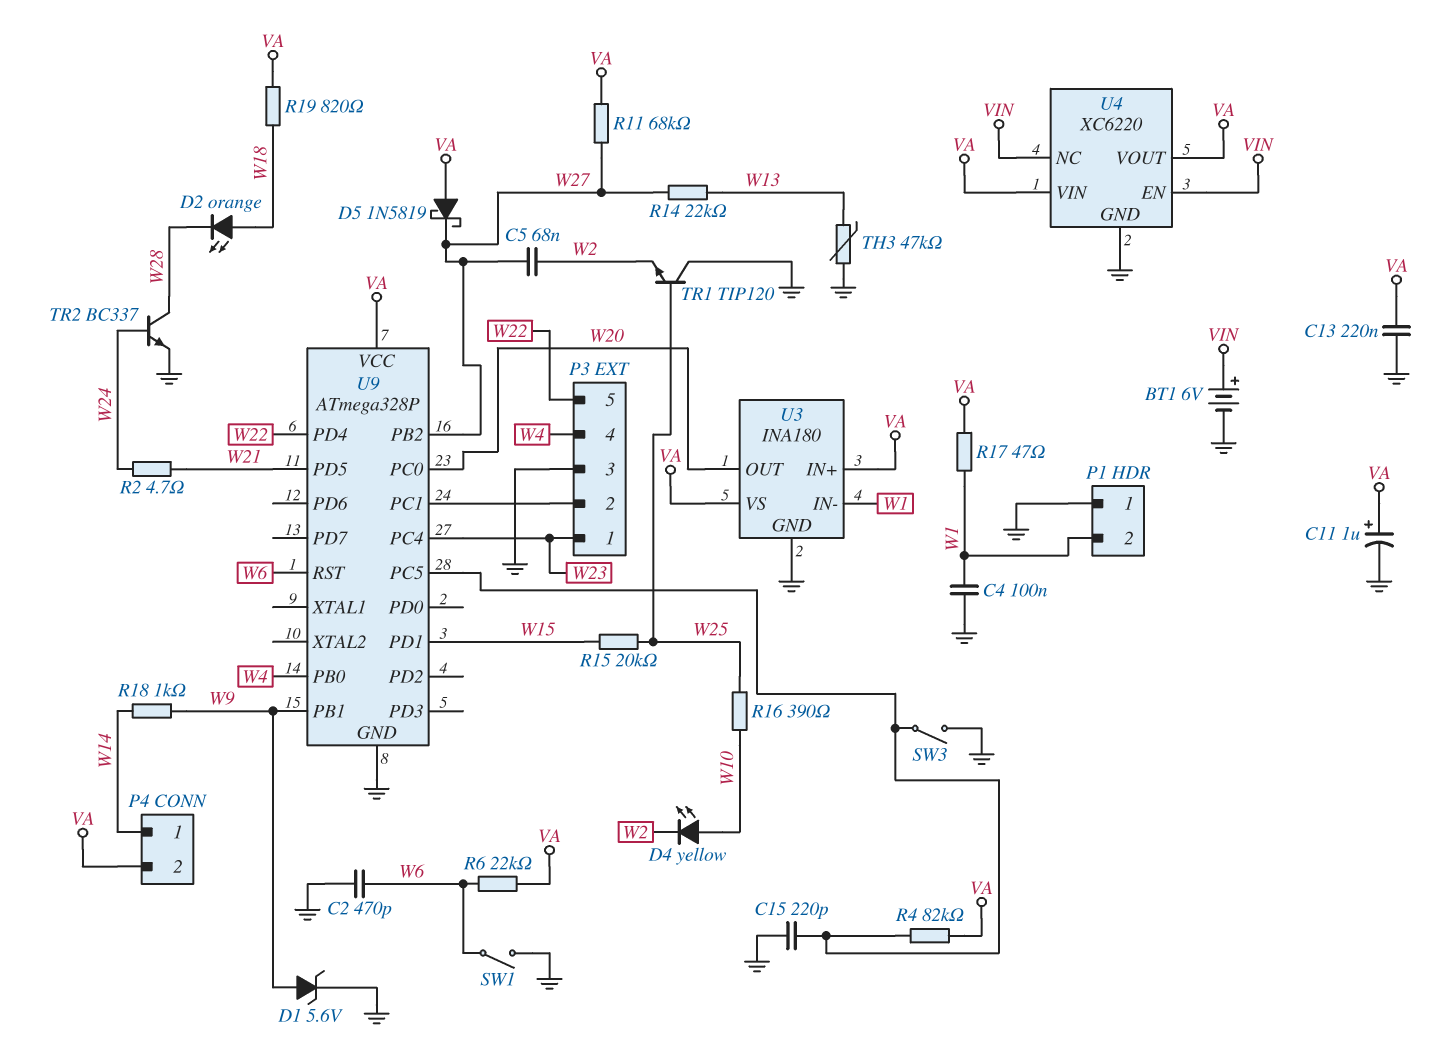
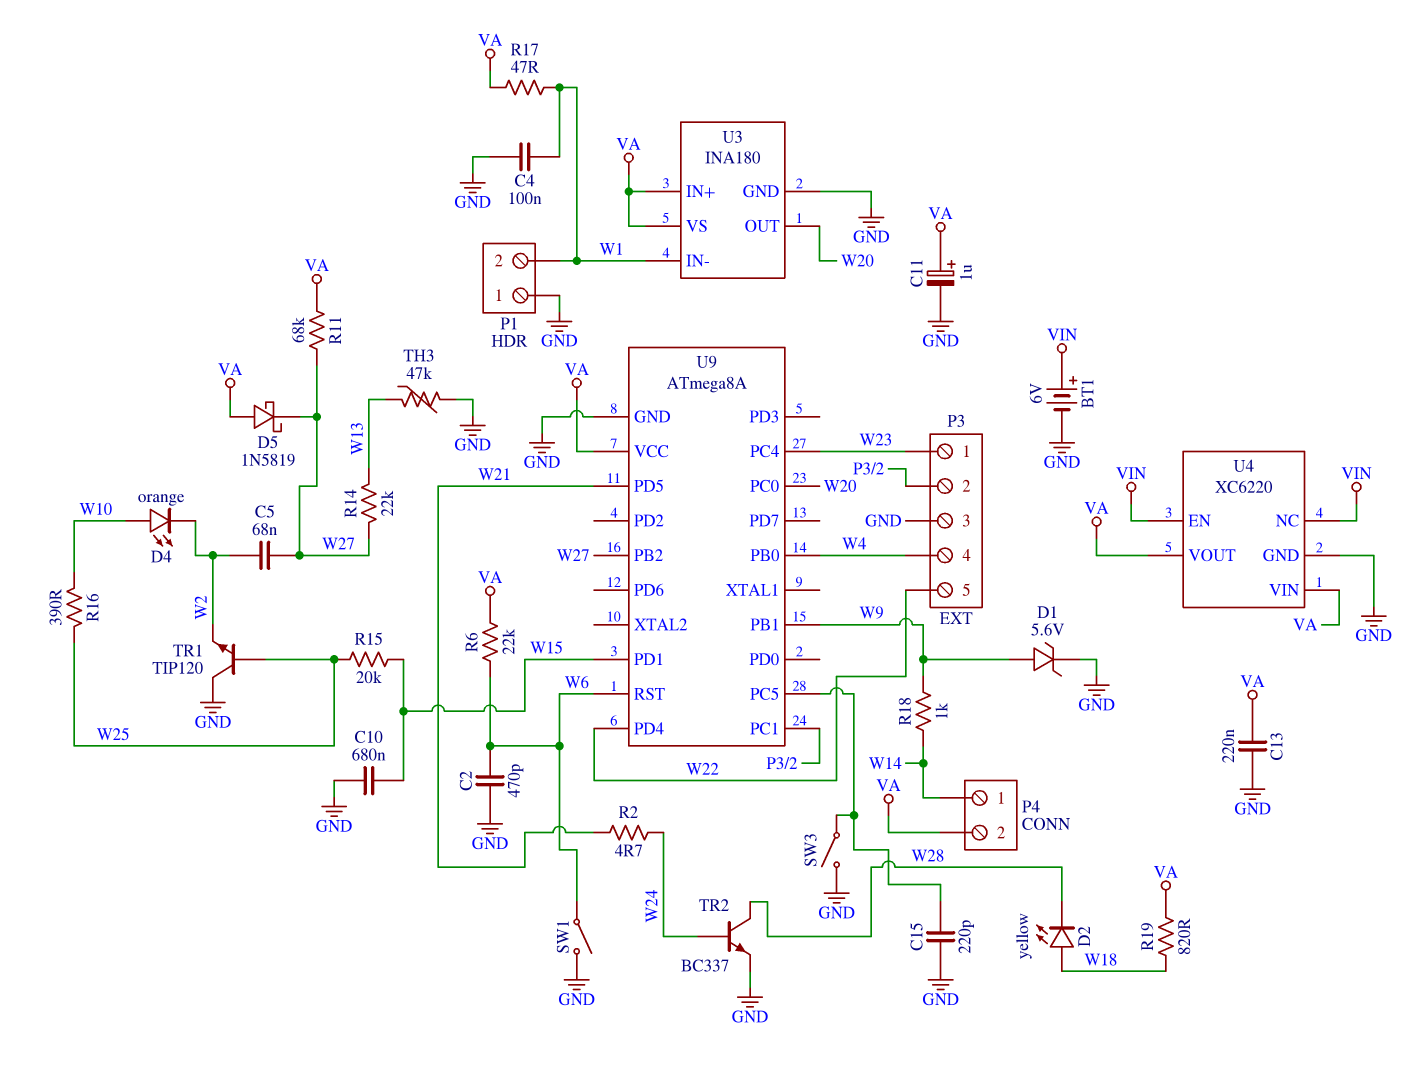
C10: none -> 680nF (GND, W15)
D2: LED orange (A W18, K W28) -> LED yellow (A W18, K W28)
D4: LED yellow (A W10, K W2) -> LED orange (A W10, K W2)
R4: 82k (U9/PC5, VA) -> none
U9: ATmega328P -> ATmega8A

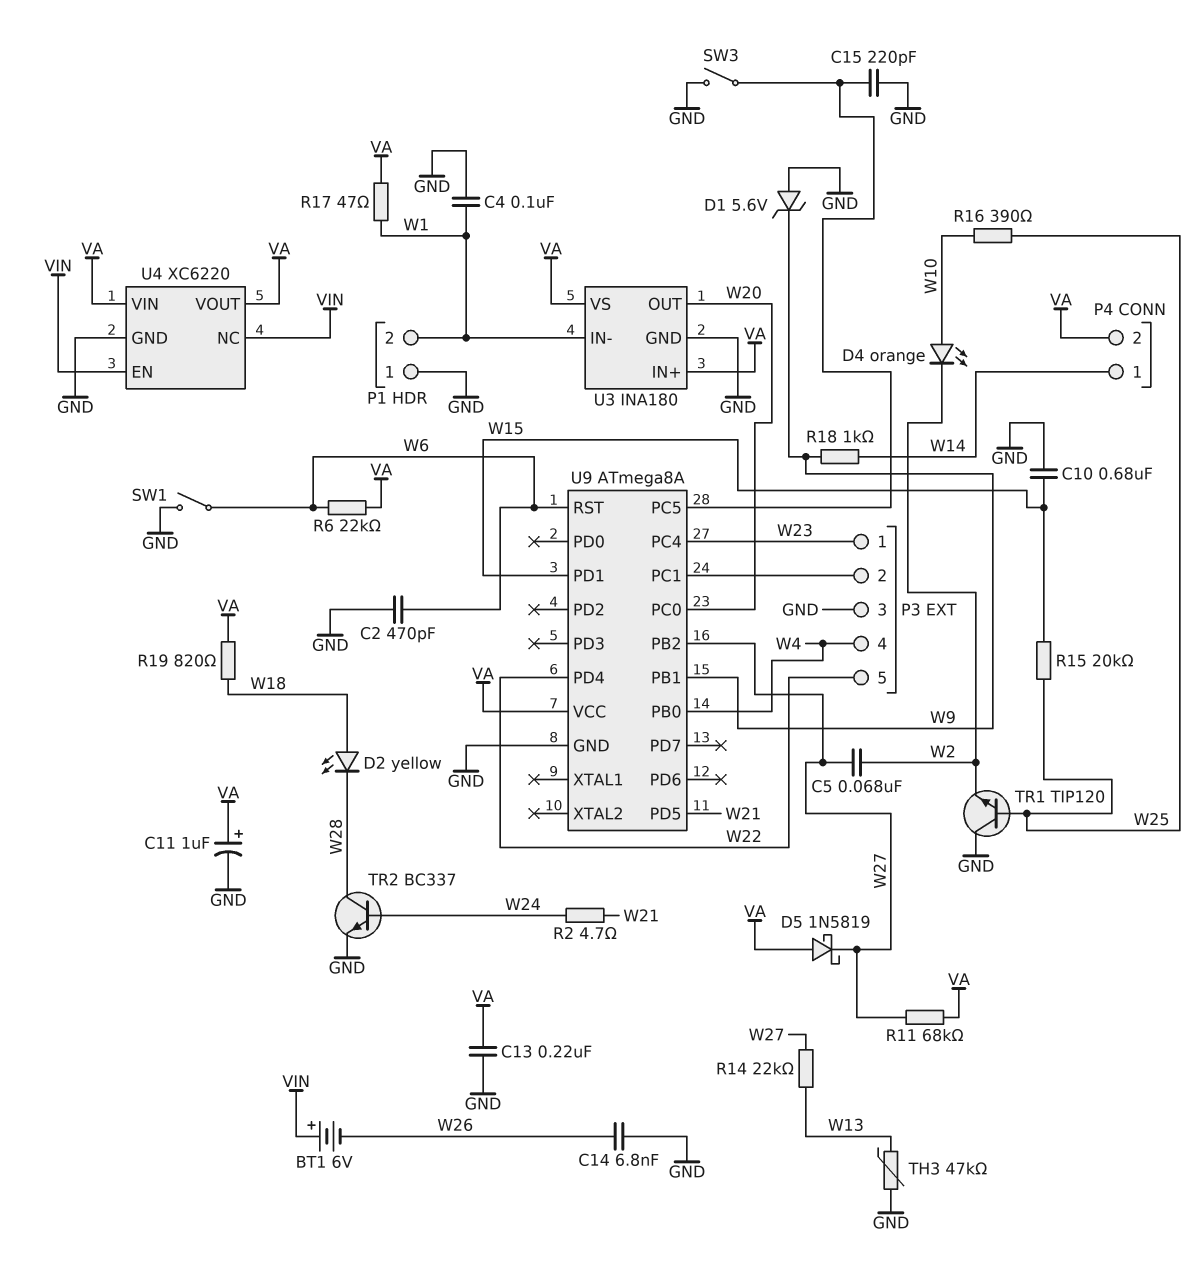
BT1: 6V (plus VIN, minus GND) -> 6V (plus VIN, minus W26)
C14: none -> 6.8nF (GND, W26)
D1: zener 5.6V (A W9, K GND) -> zener 5.6V (A GND, K W9)

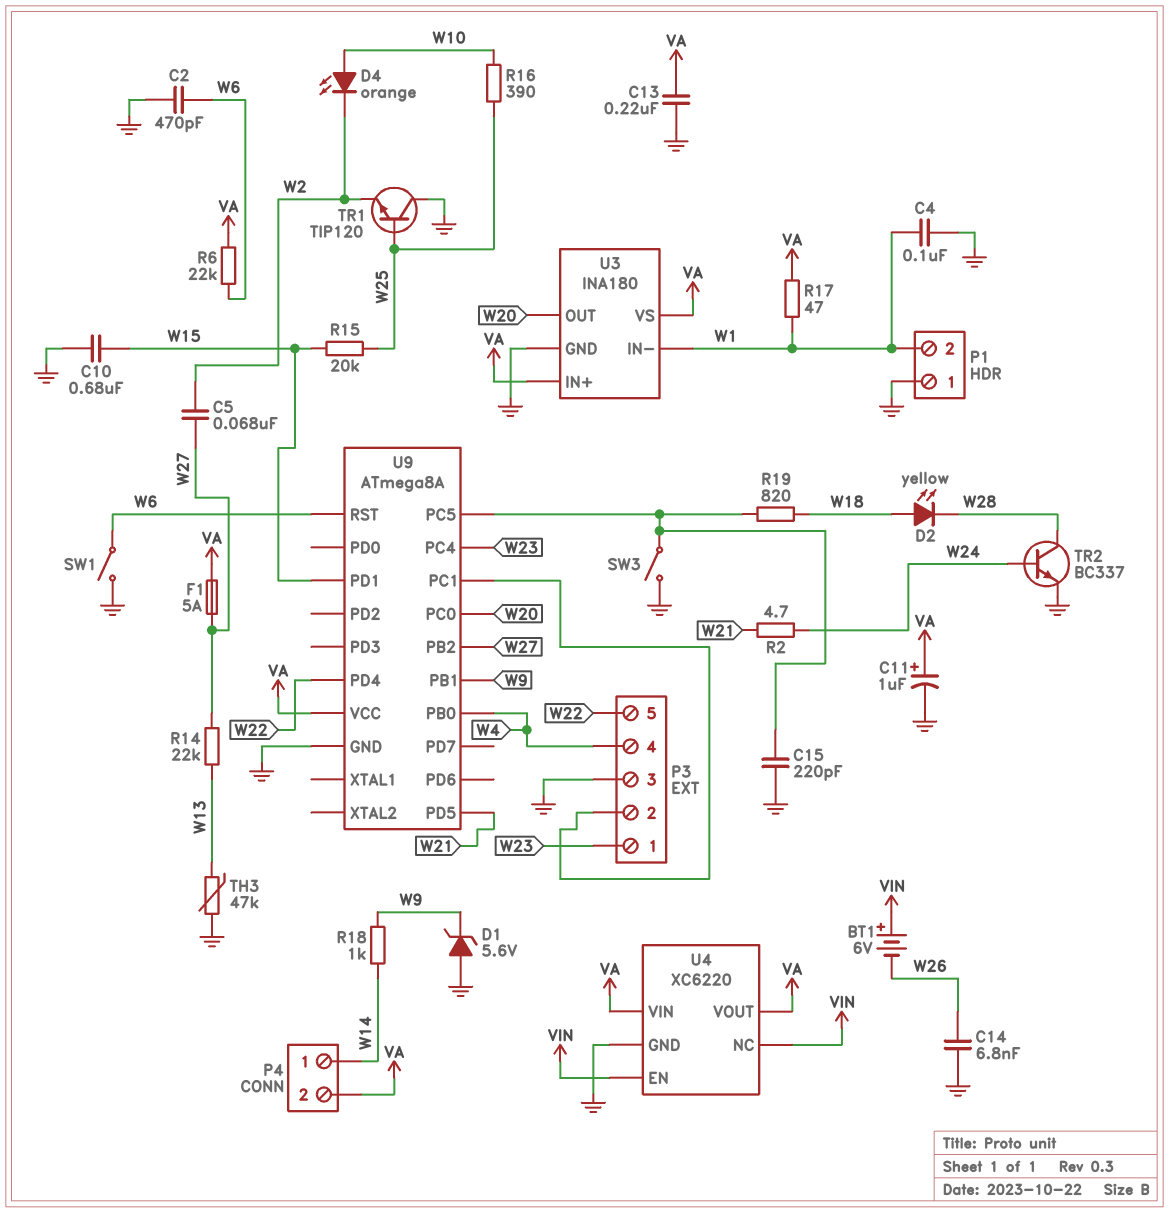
D5: schottky 1N5819 (A VA, K W27) -> none
F1: none -> 5A (VA, W27)
R11: 68k (VA, W27) -> none
R19: 820 (VA, W18) -> 820 (U9/PC5, W18)

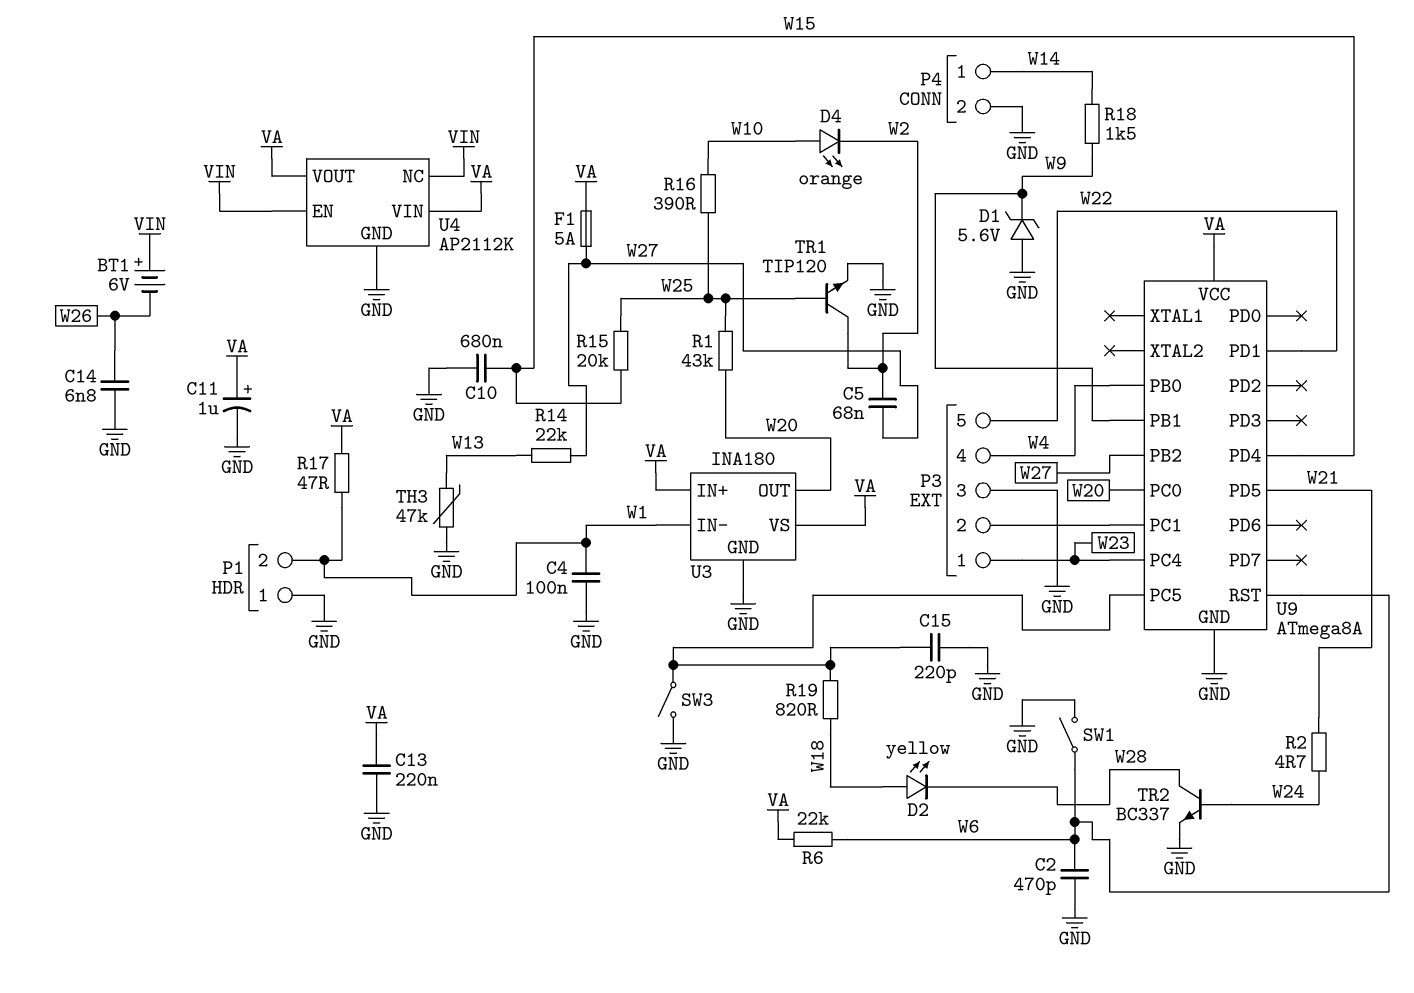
P4 pin 2: VA -> GND
R1: none -> 43k (W20, W25)
R18: 1k (W9, W14) -> 1.5k (W9, W14)
TR1: NPN TIP120 (B W25, C GND, E W2) -> NPN TIP120 (B W25, C W2, E GND)
U4: XC6220 -> AP2112K
U9 pin PD1: W15 -> W22
U9 pin PD4: W22 -> W15

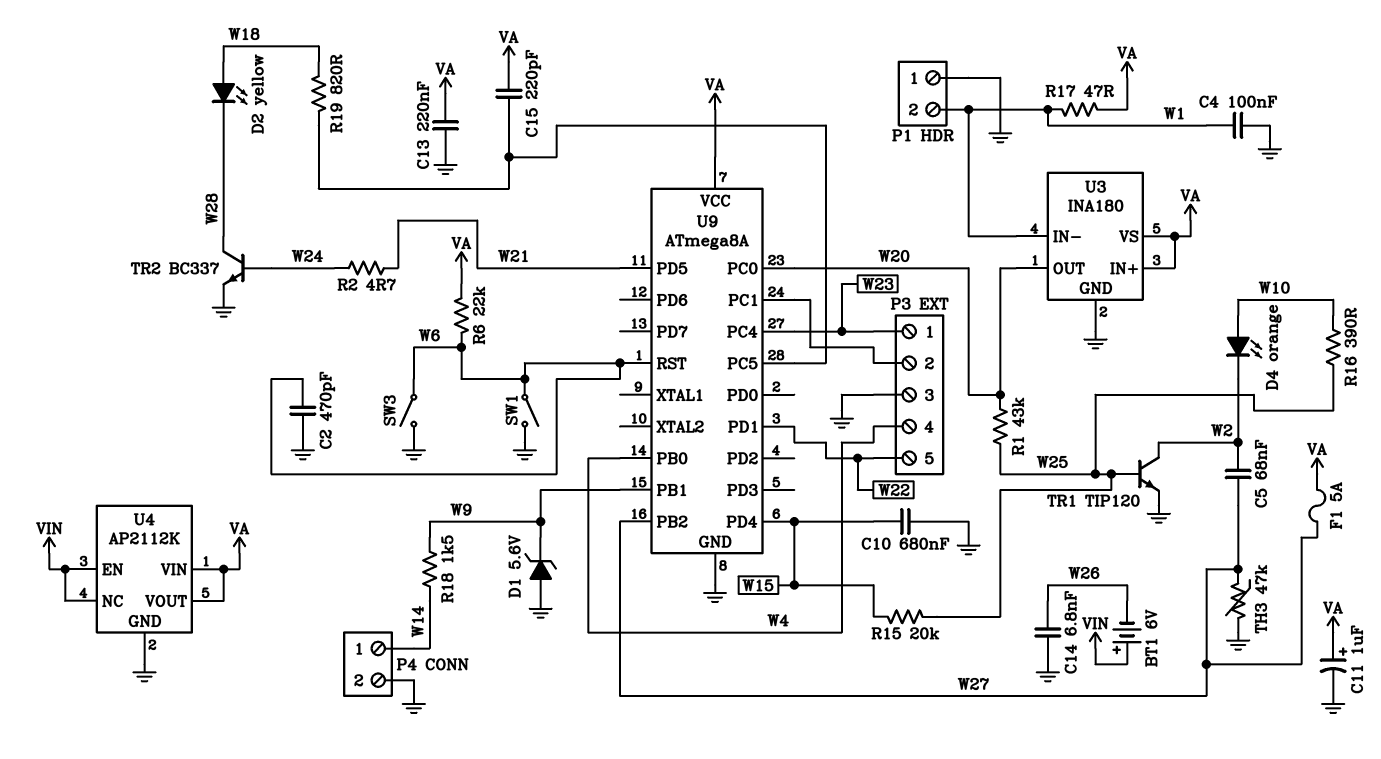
C15: 220pF (GND, U9/PC5) -> 220pF (U9/PC5, VA)
R14: 22k (W13, W27) -> none
SW3: switch (GND, U9/PC5) -> switch (GND, W6)
TH3: 47k (GND, W13) -> 47k (GND, W27)

